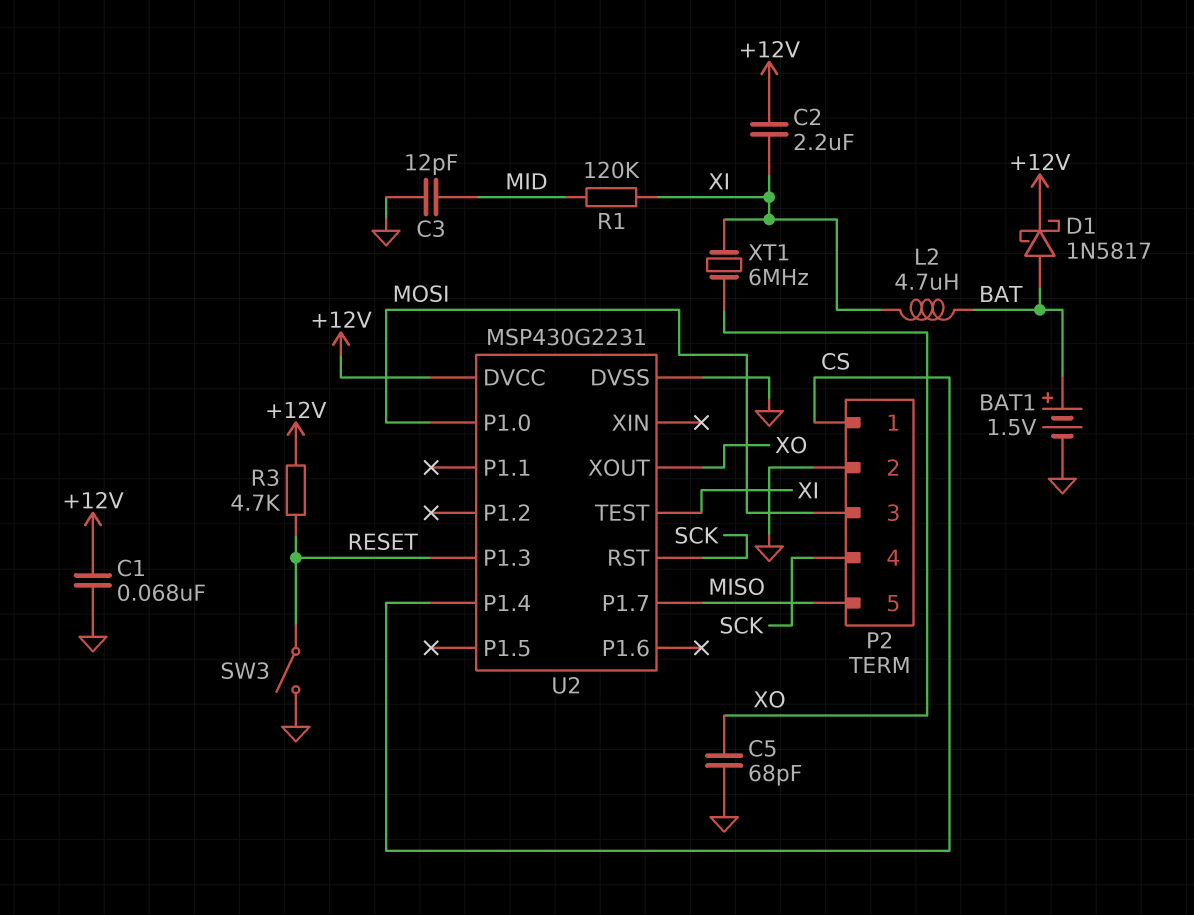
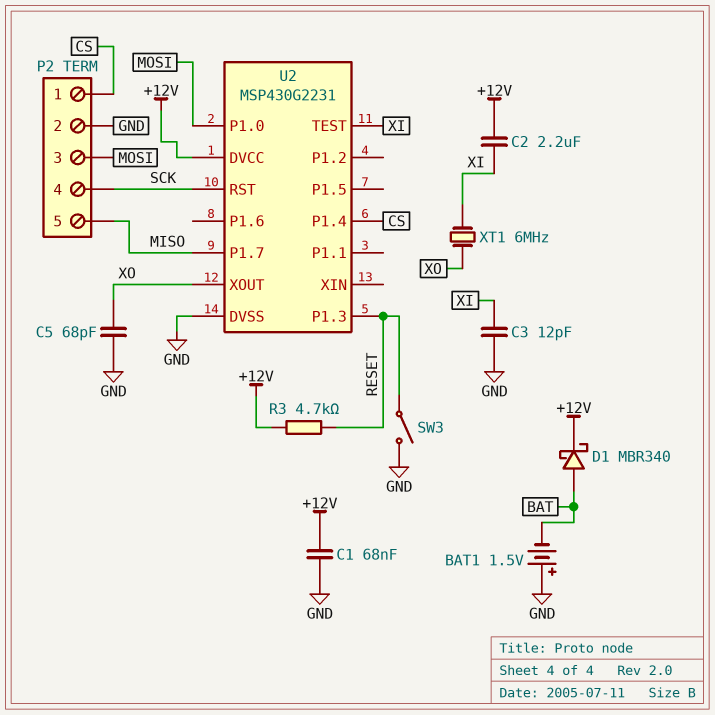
BAT1: 1.5V (plus BAT, minus GND) -> 1.5V (plus GND, minus BAT)
C3: 12pF (GND, MID) -> 12pF (GND, XI)
D1: schottky 1N5817 (A BAT, K +12V) -> schottky MBR340 (A BAT, K +12V)
L2: 4.7uH (BAT, XI) -> none
R1: 120k (MID, XI) -> none

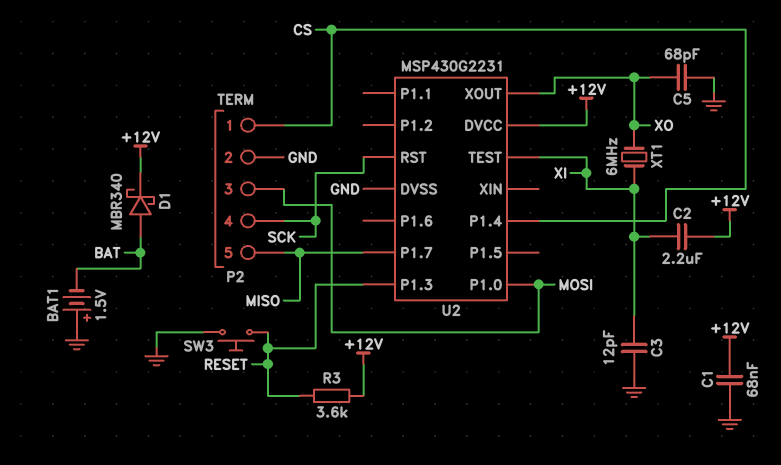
R3: 4.7k (+12V, RESET) -> 3.6k (+12V, RESET)
SW3: switch (GND, RESET) -> button (GND, RESET)

